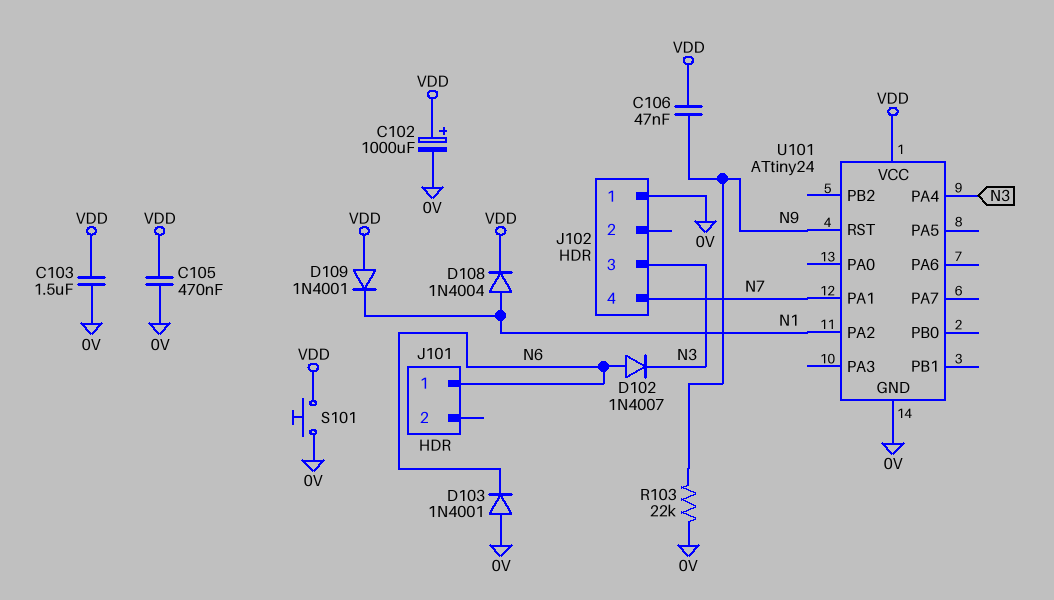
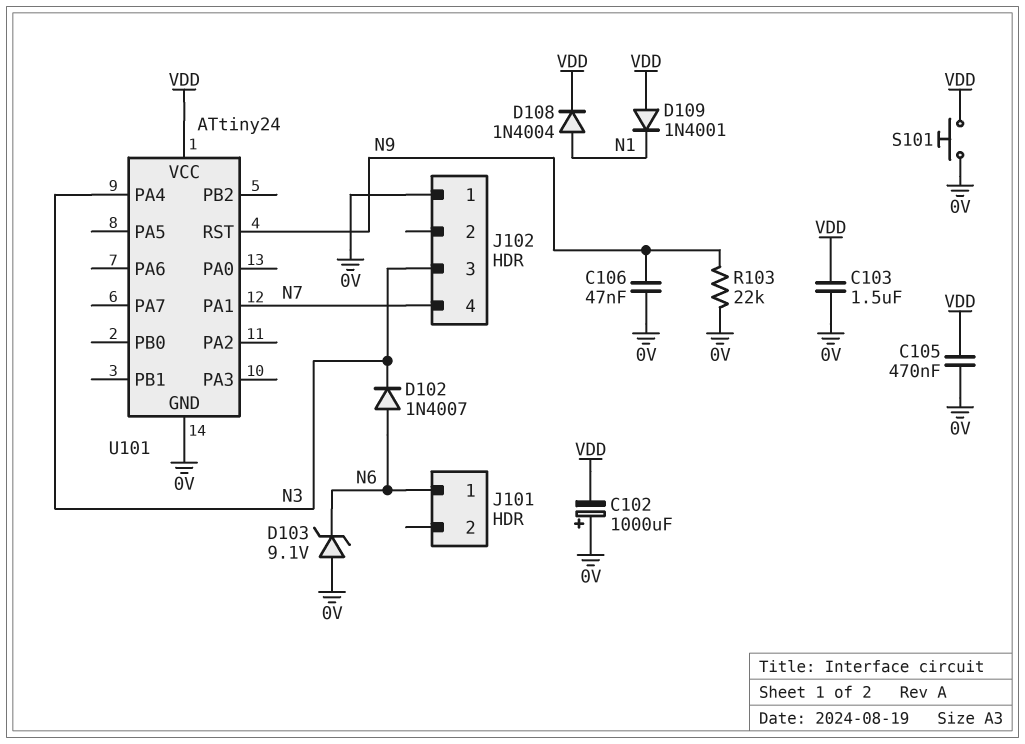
C102: 1000uF (plus VDD, minus 0V) -> 1000uF (plus 0V, minus VDD)
C106: 47nF (N9, VDD) -> 47nF (0V, N9)
D103: diode 1N4001 (A 0V, K N6) -> zener 9.1V (A 0V, K N6)
U101 pin PA2: N1 -> none

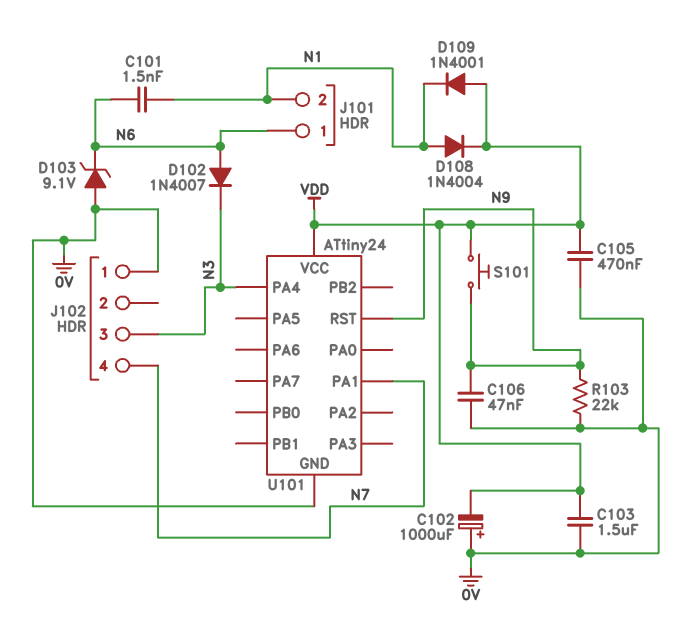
C101: none -> 1.5nF (N1, N6)
J101 pin 2: none -> N1
S101: button (0V, VDD) -> button (N9, VDD)

